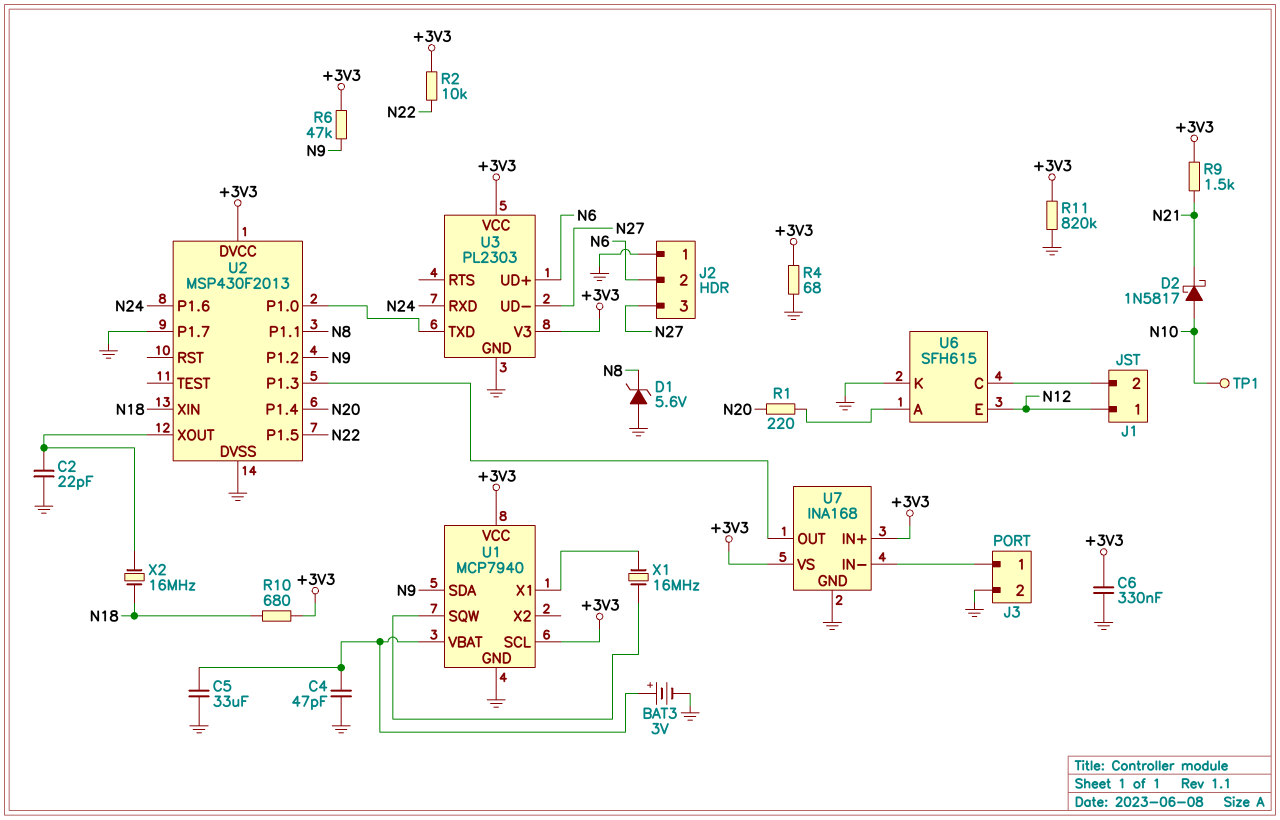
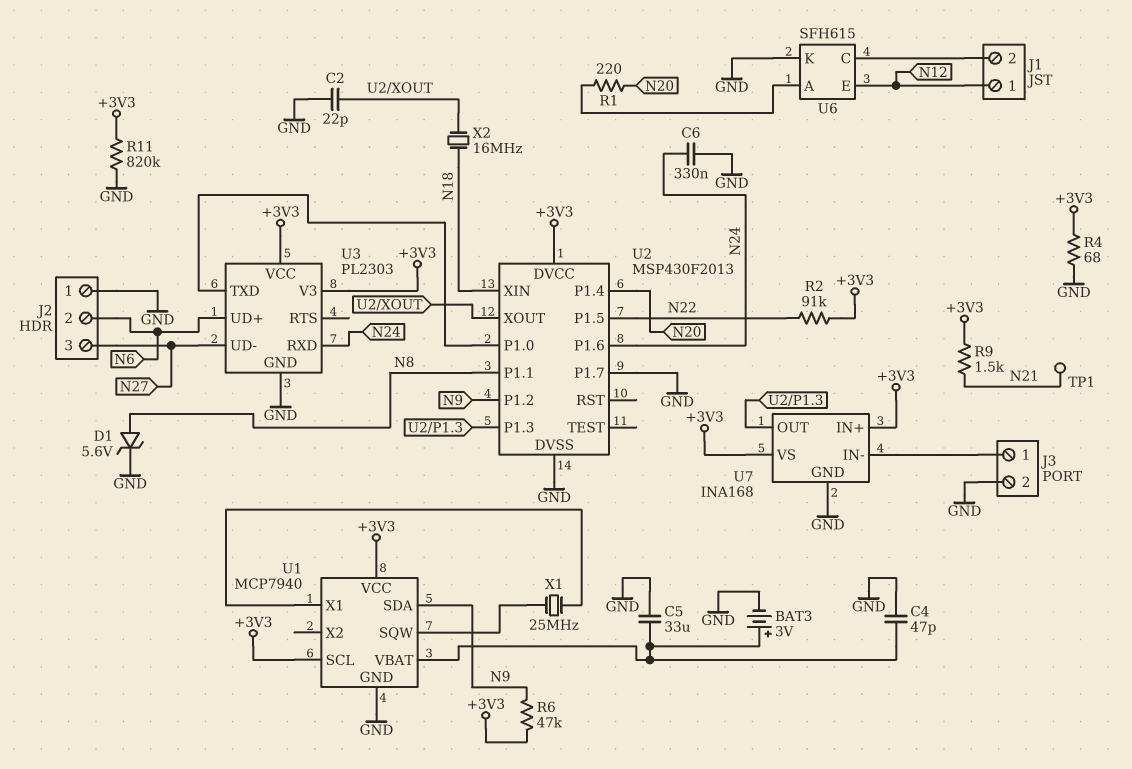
C6: 330nF (+3V3, GND) -> 330nF (GND, N24)
D1: zener 5.6V (A GND, K N8) -> zener 5.6V (A N8, K GND)
D2: schottky 1N5817 (A N10, K N21) -> none
R2: 10k (+3V3, N22) -> 91k (+3V3, N22)
R10: 680 (+3V3, N18) -> none
TP1: test point (N10) -> test point (N21)
X1: 16MHz (U1/SQW, U1/X1) -> 25MHz (U1/SQW, U1/X1)

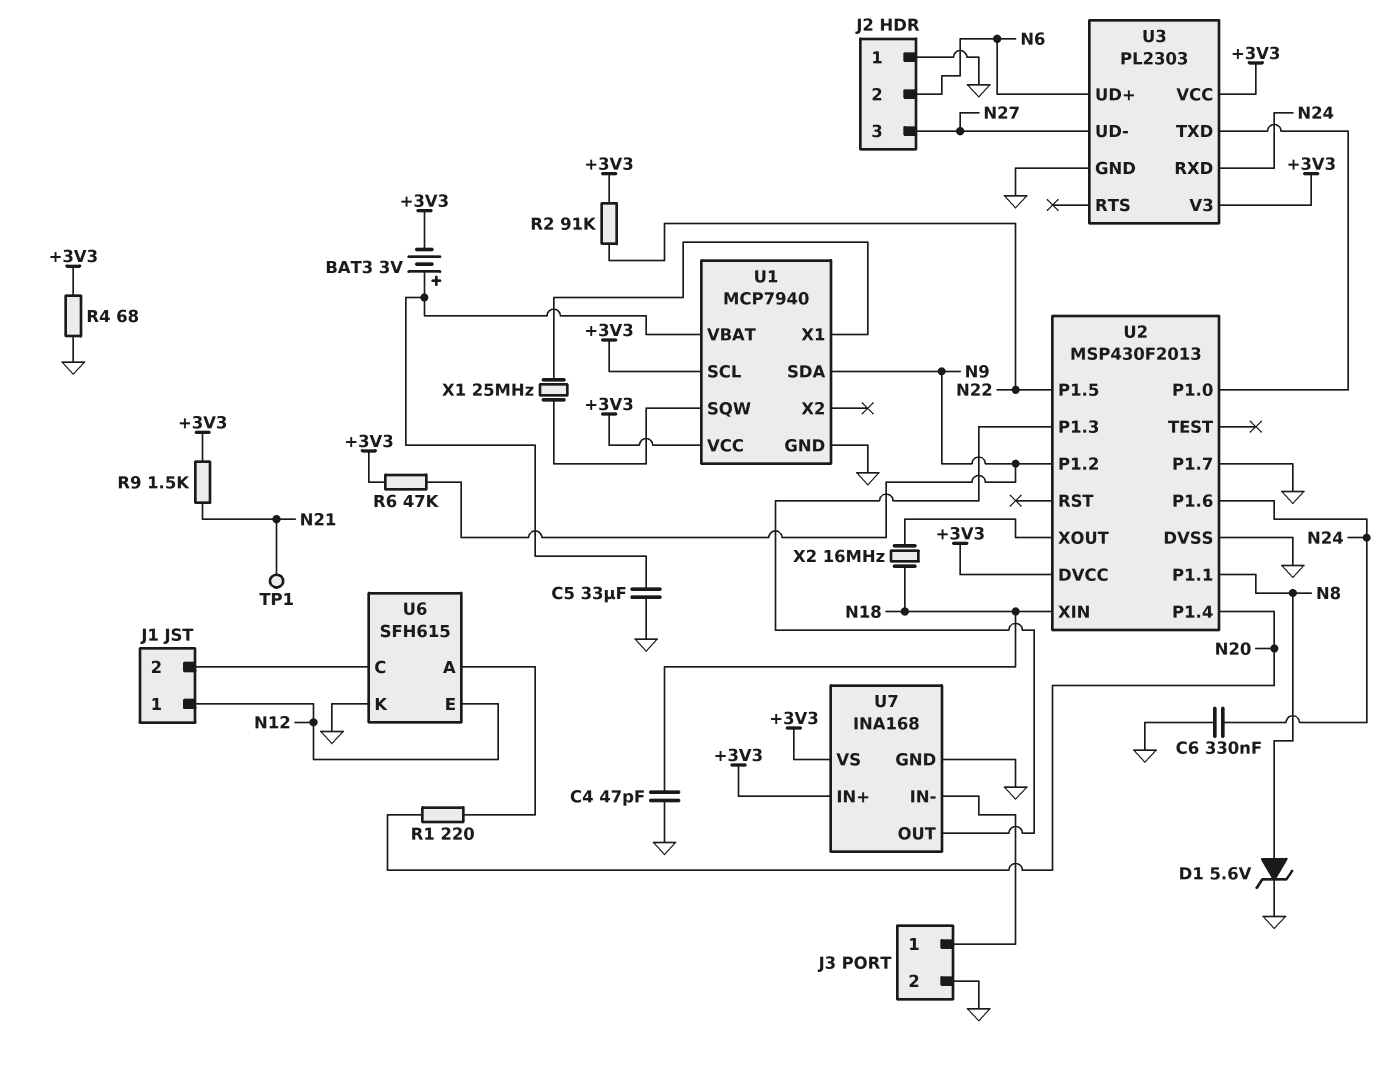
BAT3: 3V (plus U1/VBAT, minus GND) -> 3V (plus U1/VBAT, minus +3V3)
C2: 22pF (GND, U2/XOUT) -> none
C4: 47pF (GND, U1/VBAT) -> 47pF (GND, N18)
R11: 820k (+3V3, GND) -> none

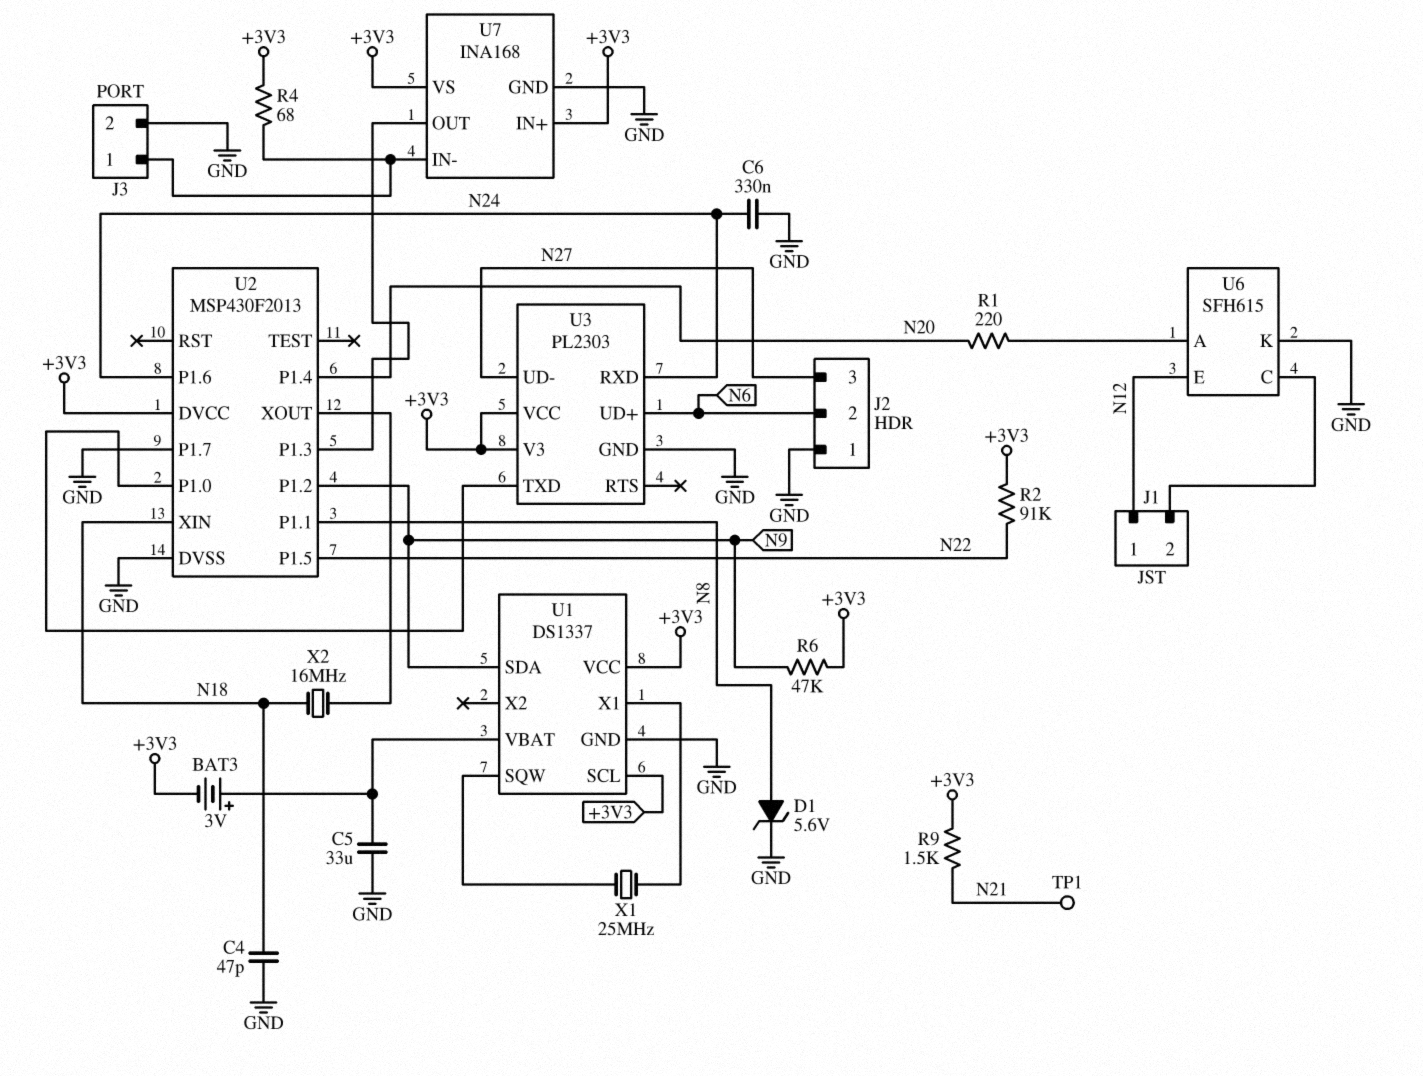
R4: 68 (+3V3, GND) -> 68 (+3V3, J3/1)
U1: MCP7940 -> DS1337

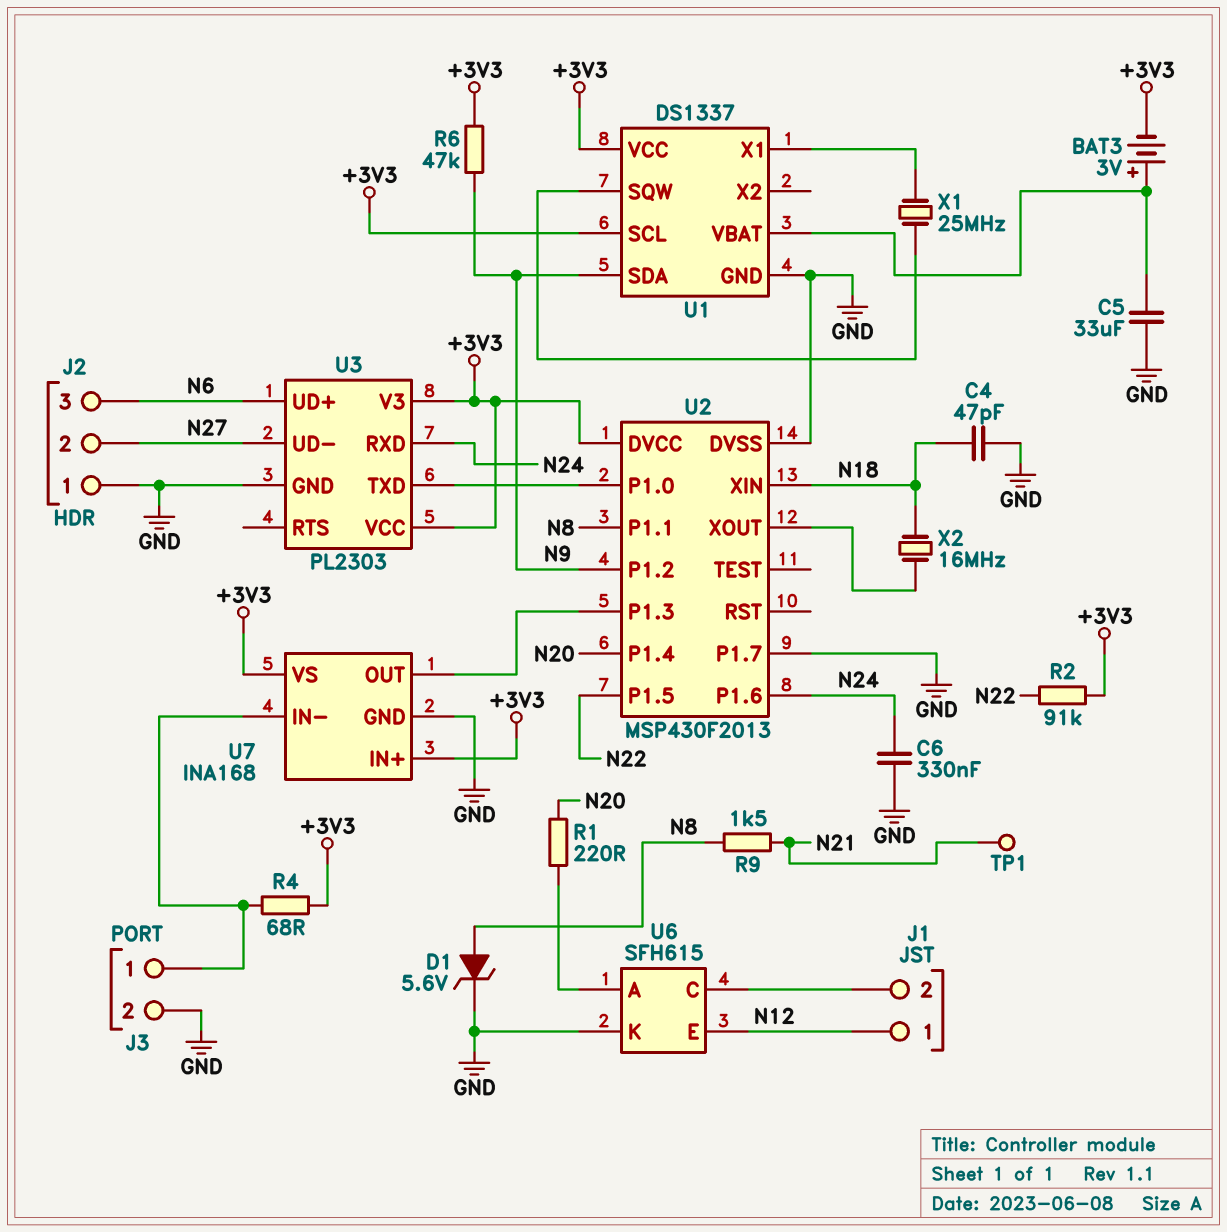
J2 pin 2: N6 -> N27
J2 pin 3: N27 -> N6
R9: 1.5k (+3V3, N21) -> 1.5k (N8, N21)

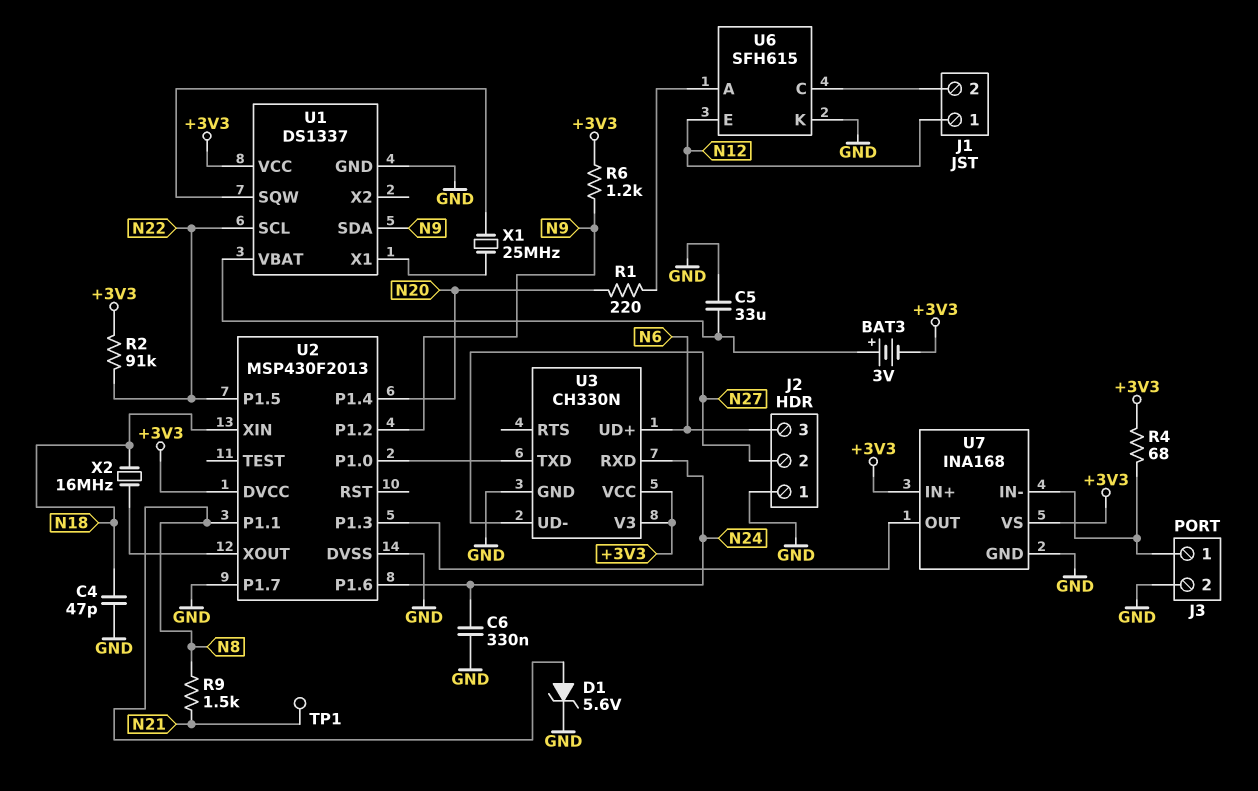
R6: 47k (+3V3, N9) -> 1.2k (+3V3, N9)
U1 pin SCL: +3V3 -> N22
U3: PL2303 -> CH330N

